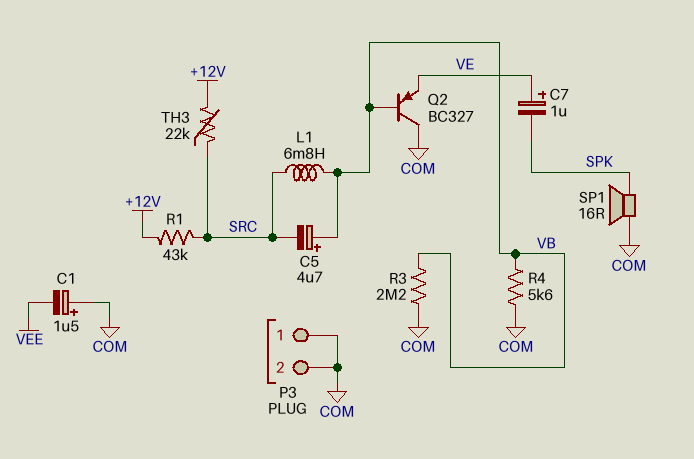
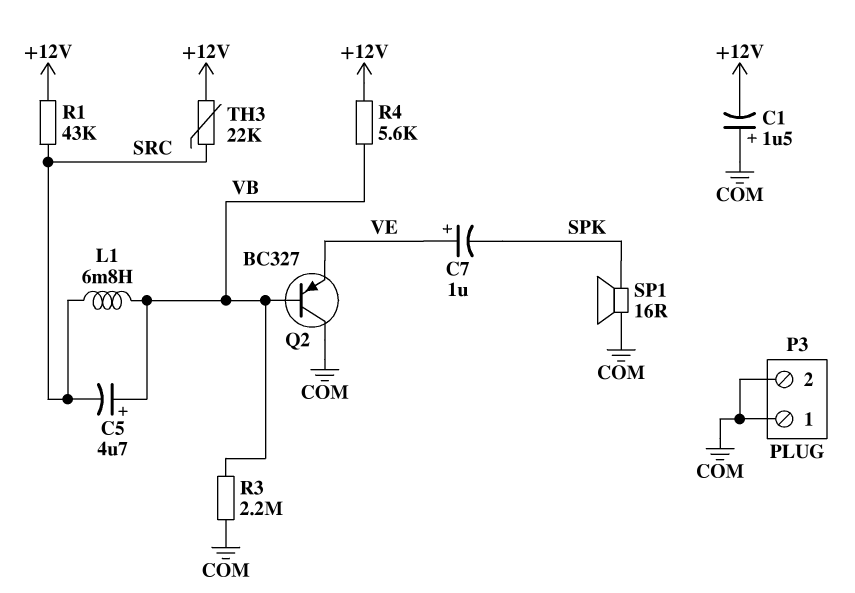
C1: 1.5uF (plus COM, minus VEE) -> 1.5uF (plus COM, minus +12V)
R4: 5.6k (COM, VB) -> 5.6k (+12V, VB)

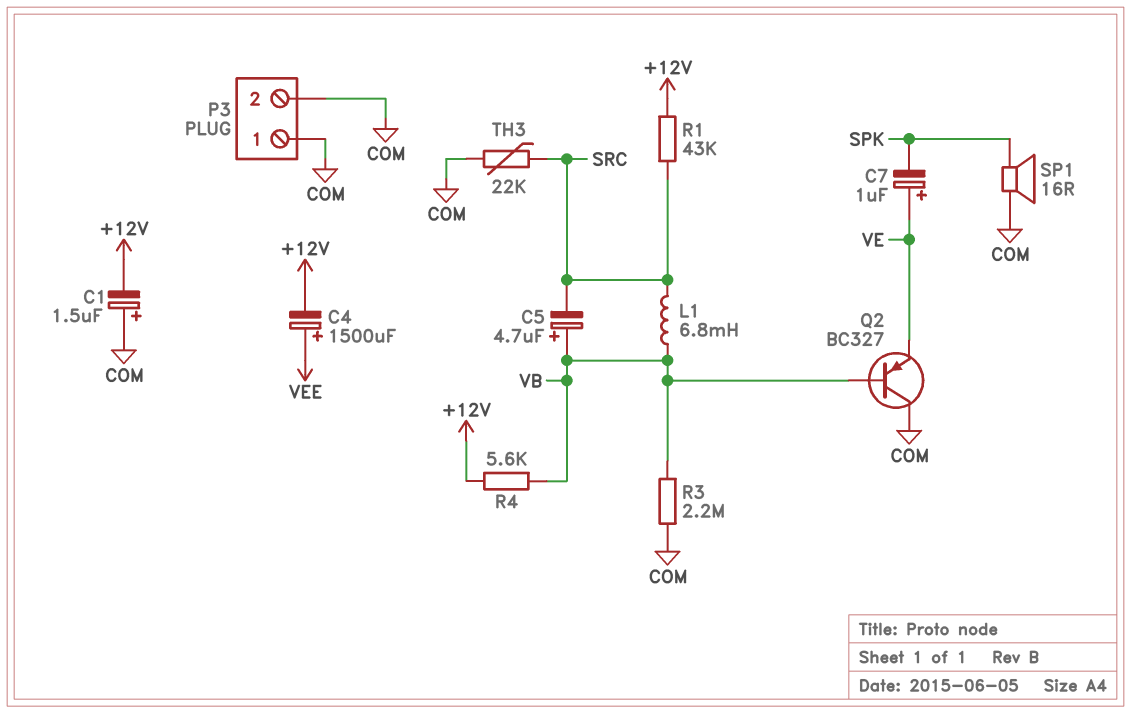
C4: none -> 1500uF (plus VEE, minus +12V)
TH3: 22k (+12V, SRC) -> 22k (COM, SRC)

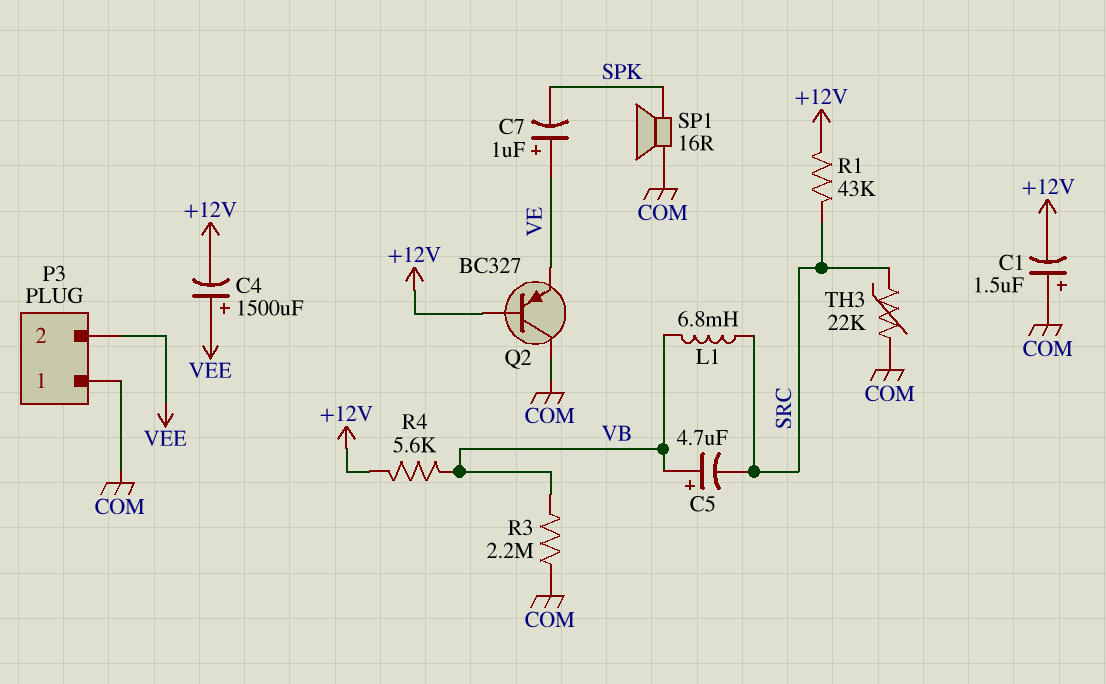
P3 pin 2: COM -> VEE
Q2: PNP BC327 (B VB, C COM, E VE) -> PNP BC327 (B +12V, C COM, E VE)

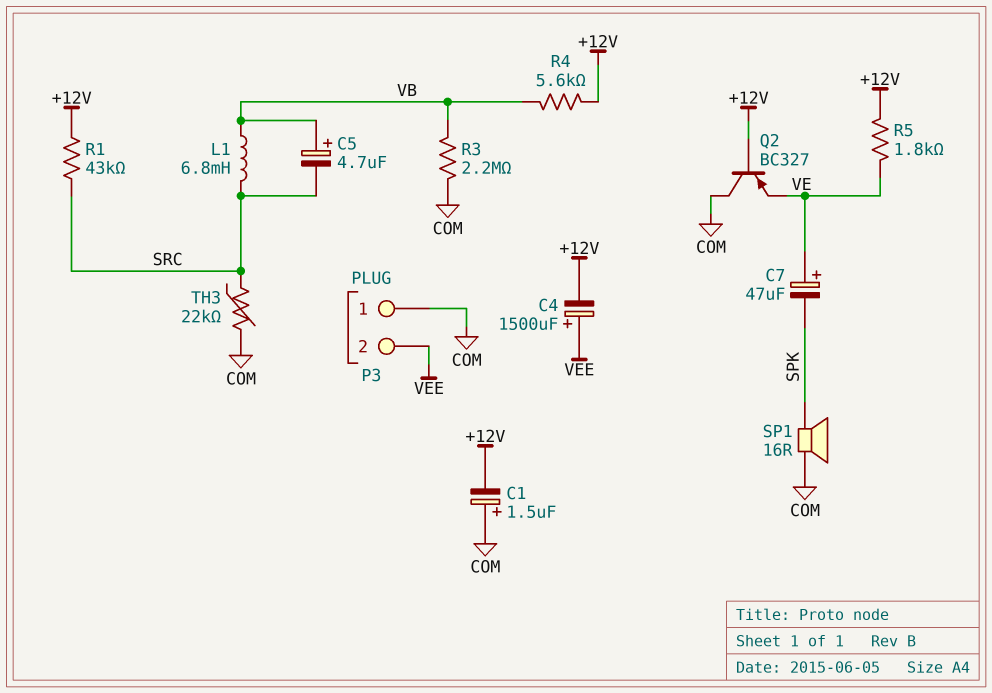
C7: 1uF (plus VE, minus SPK) -> 47uF (plus VE, minus SPK)
R5: none -> 1.8k (+12V, VE)

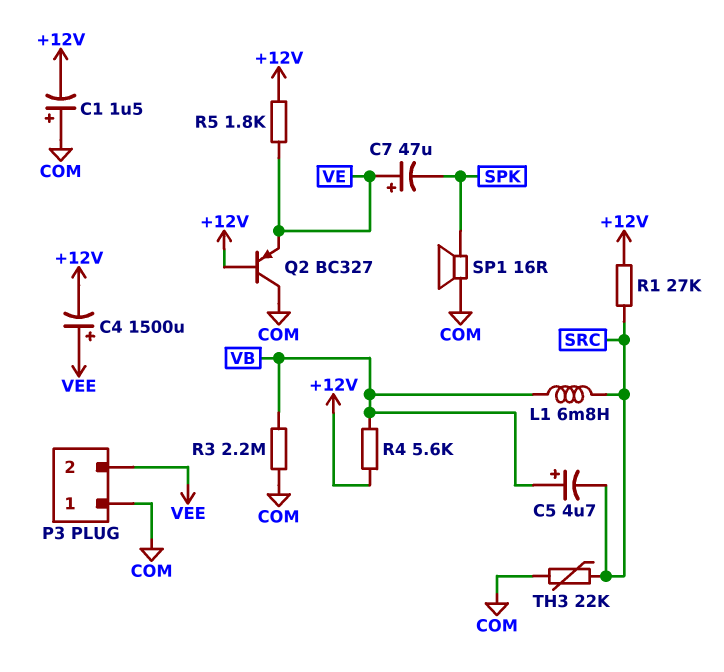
R1: 43k (+12V, SRC) -> 27k (+12V, SRC)

